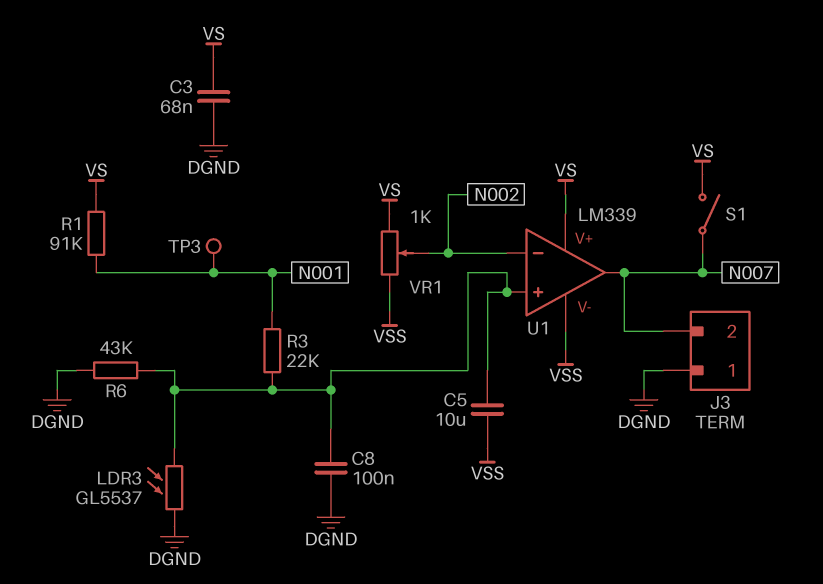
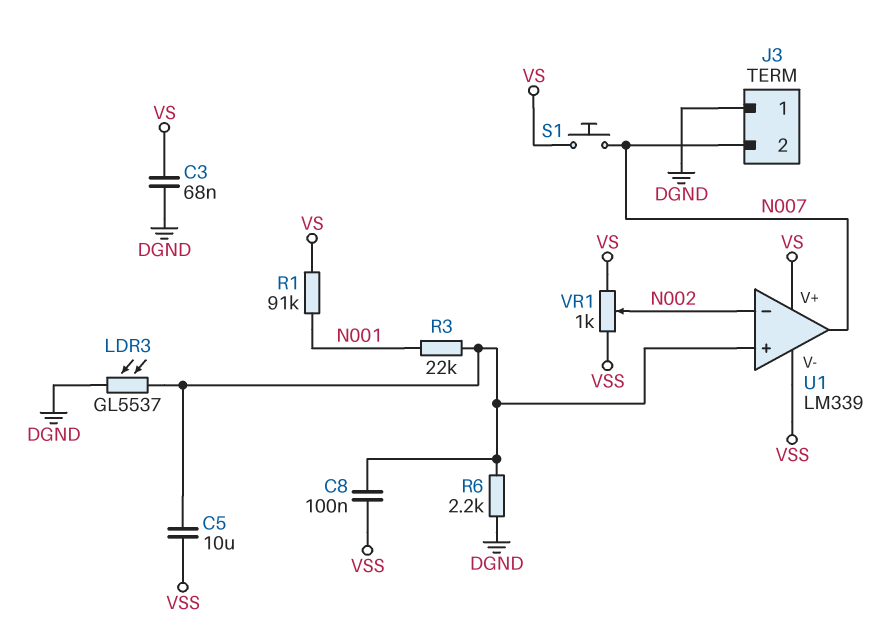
C8: 100nF (DGND, U1/in+) -> 100nF (U1/in+, VSS)
R6: 43k (DGND, U1/in+) -> 2.2k (DGND, U1/in+)
S1: switch (N007, VS) -> button (N007, VS)
TP3: test point (N001) -> none

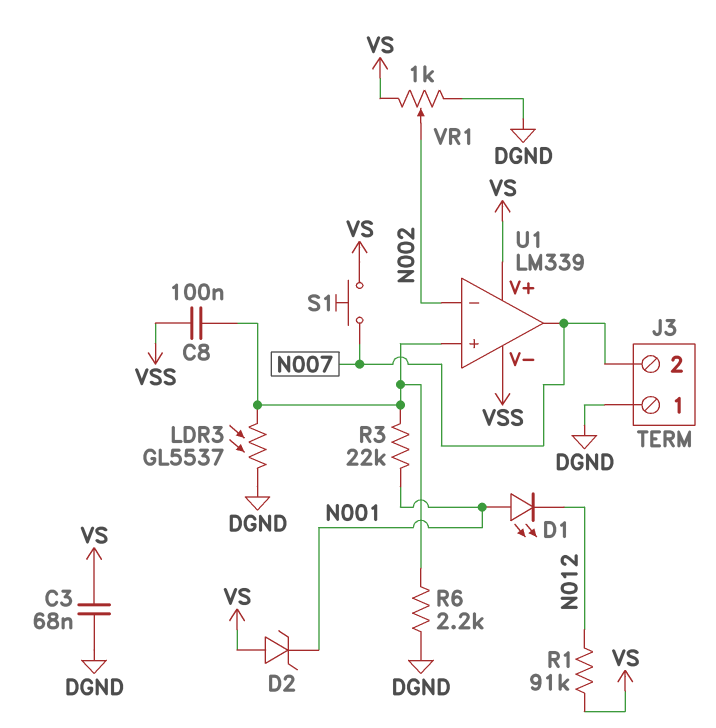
C5: 10uF (U1/in+, VSS) -> none
D1: none -> LED (A N001, K N012)
D2: none -> zener (A VS, K N001)
R1: 91k (N001, VS) -> 91k (N012, VS)
VR1: 1k (VS, VSS, wiper N002) -> 1k (DGND, VS, wiper N002)

